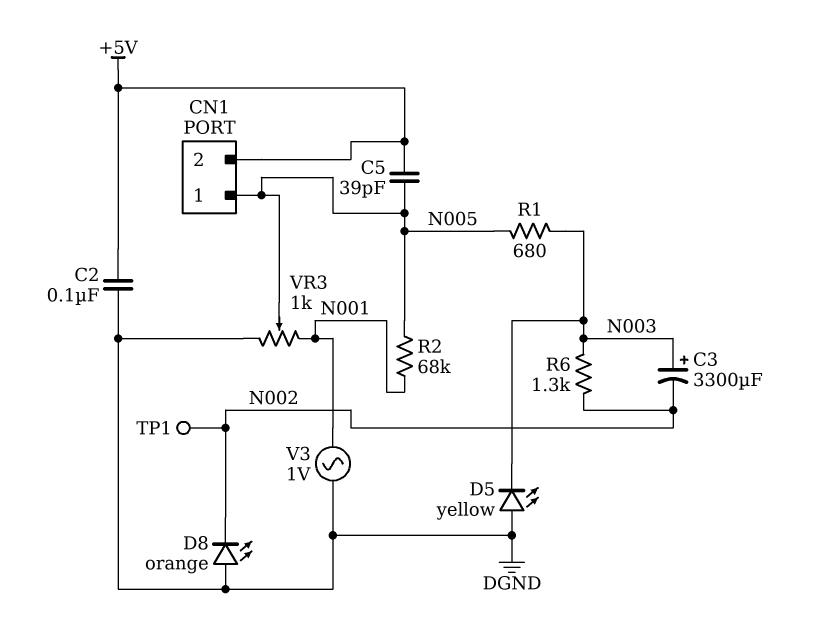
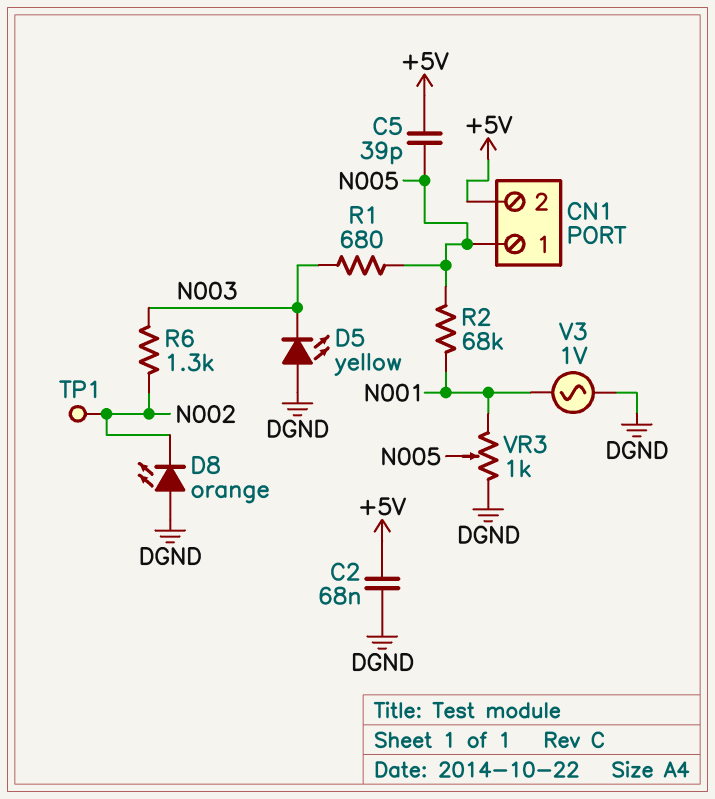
C2: 100nF (+5V, DGND) -> 68nF (+5V, DGND)
C3: 3300uF (plus N003, minus N002) -> none

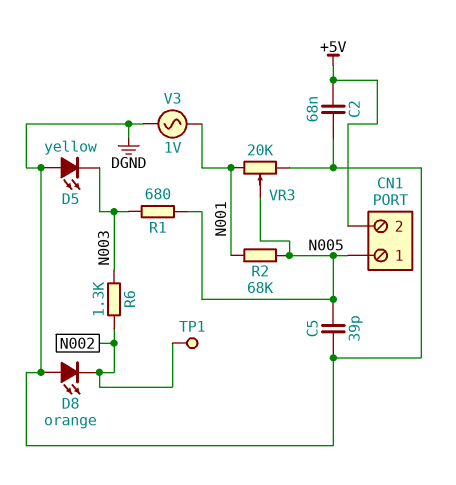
C5: 39pF (+5V, N005) -> 39pF (DGND, N005)
VR3: 1k (DGND, N001, wiper N005) -> 20k (DGND, N001, wiper N005)

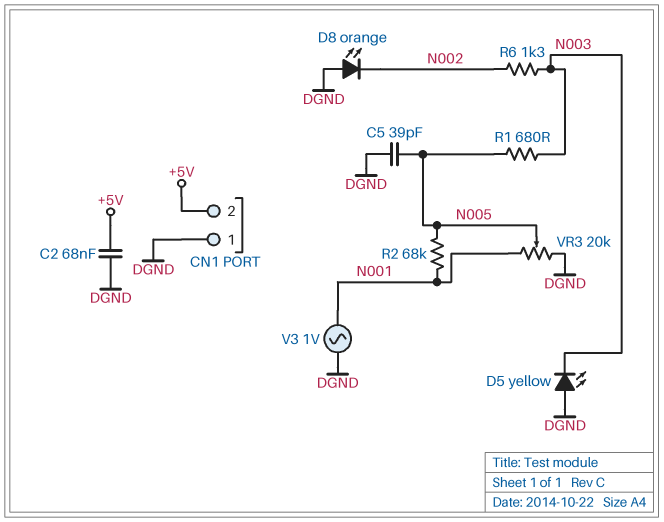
CN1 pin 1: N005 -> DGND
TP1: test point (N002) -> none

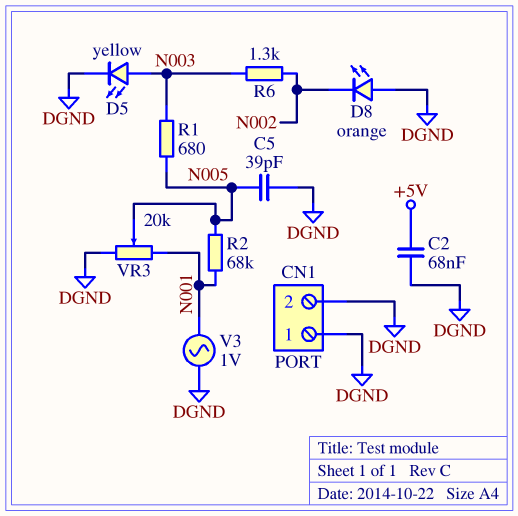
CN1 pin 2: +5V -> DGND
D5: LED yellow (A DGND, K N003) -> LED yellow (A N003, K DGND)

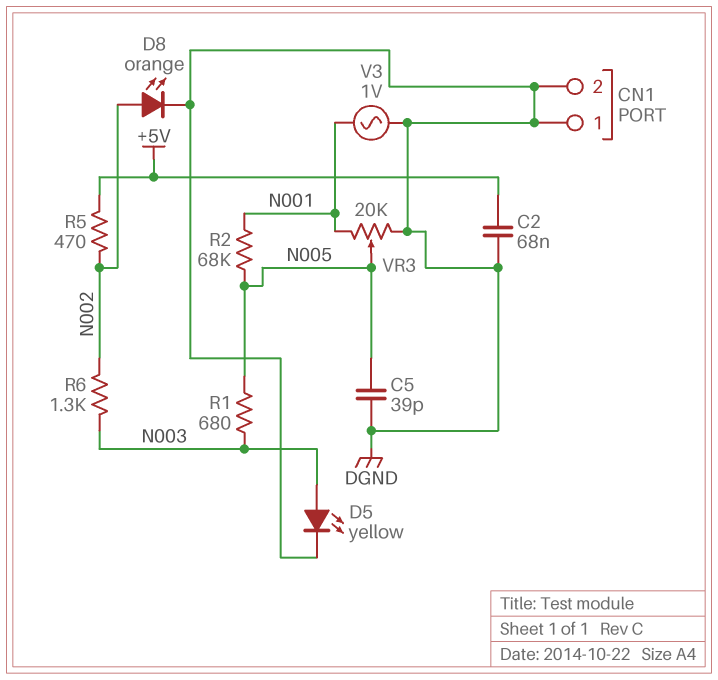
D8: LED orange (A DGND, K N002) -> LED orange (A N002, K DGND)
R5: none -> 470 (+5V, N002)

